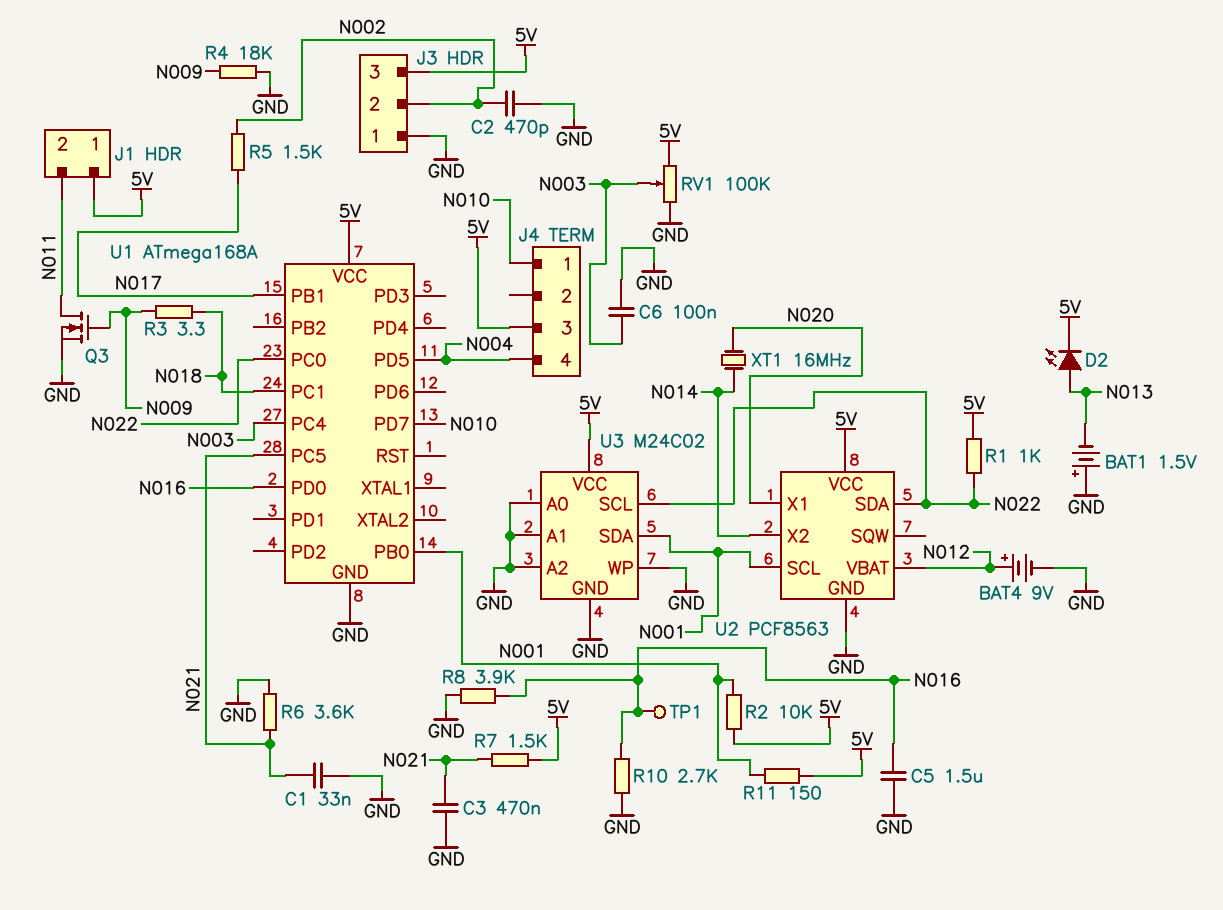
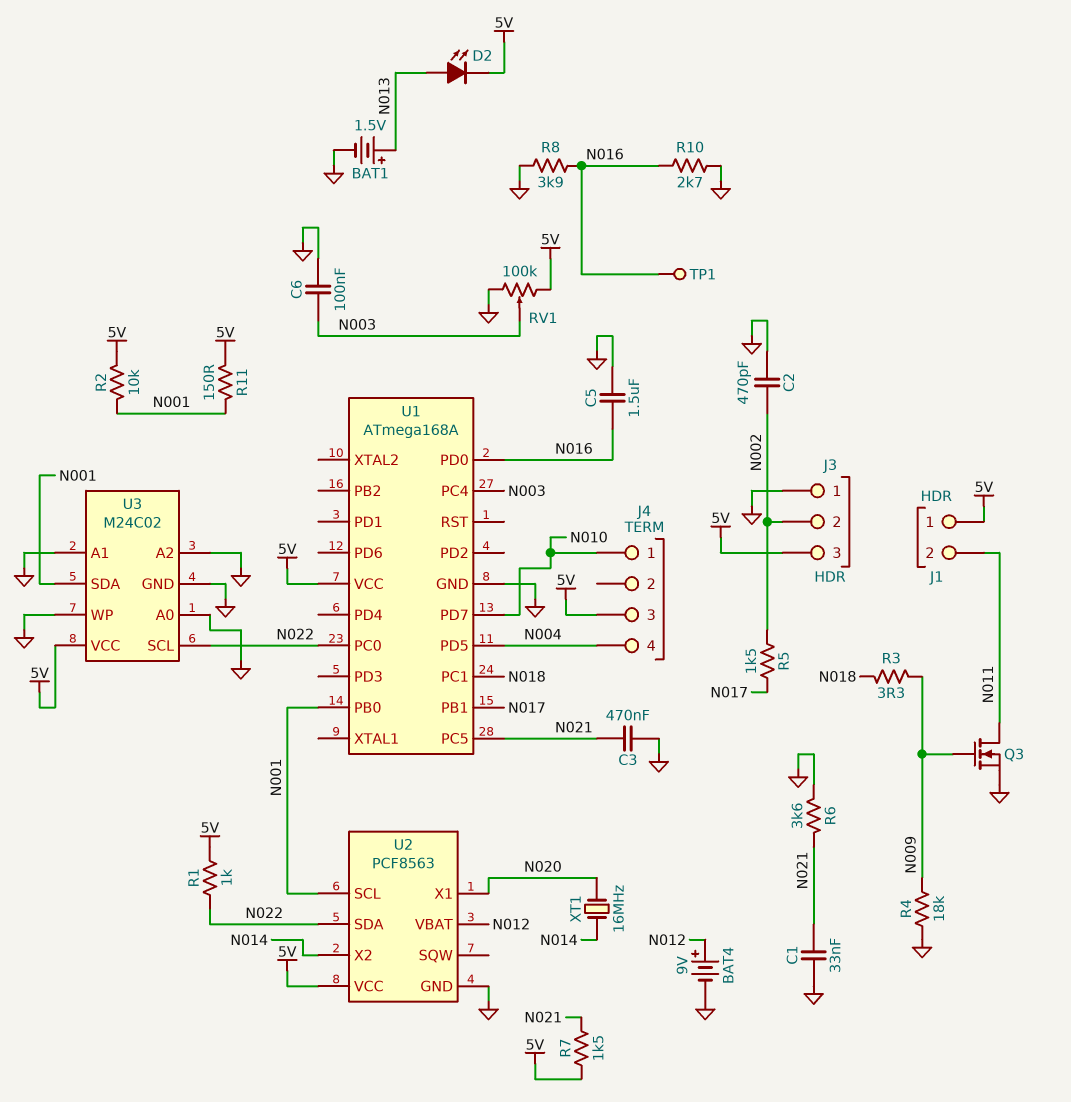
BAT1: 1.5V (plus GND, minus N013) -> 1.5V (plus N013, minus GND)

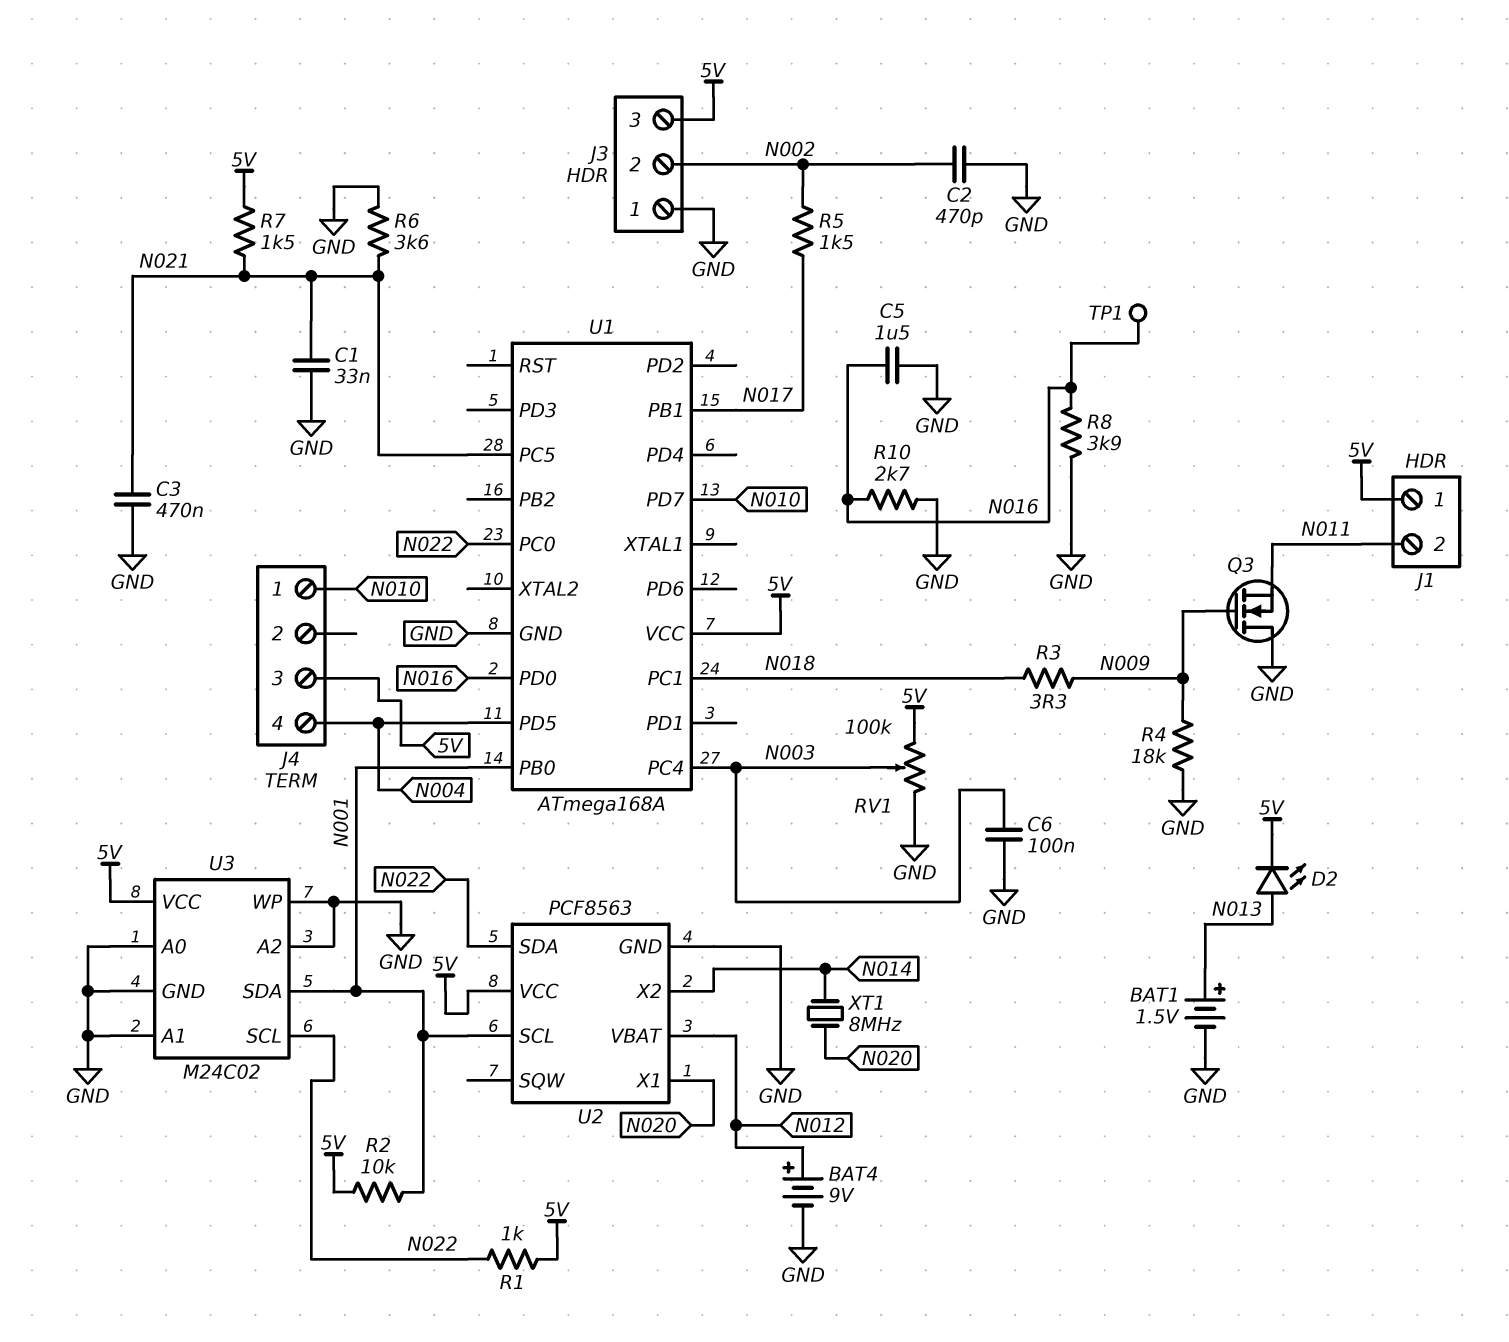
Q3: NMOS (G N009, D N011, S GND) -> NMOS (G N009, D GND, S N011)
R11: 150 (5V, N001) -> none
XT1: 16MHz (N014, N020) -> 8MHz (N014, N020)

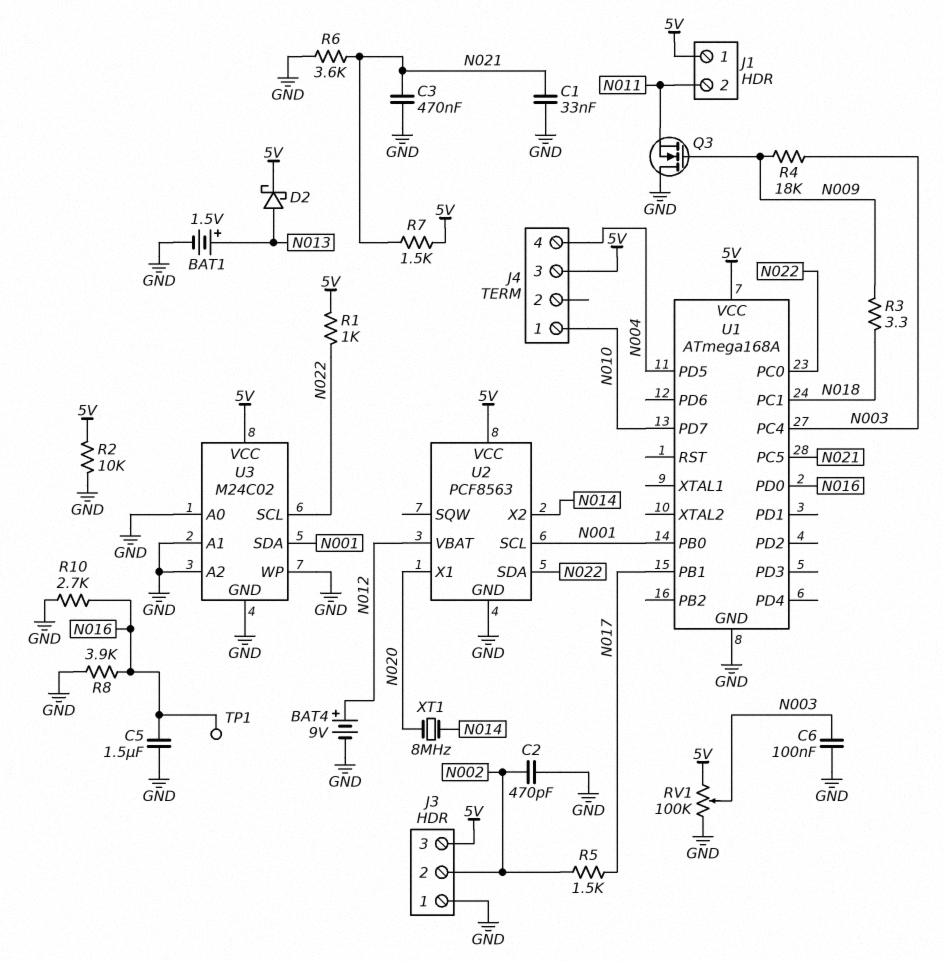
D2: LED (A N013, K 5V) -> schottky (A N013, K 5V)
R2: 10k (5V, N001) -> 10k (5V, GND)
R4: 18k (GND, N009) -> 18k (N003, N009)

